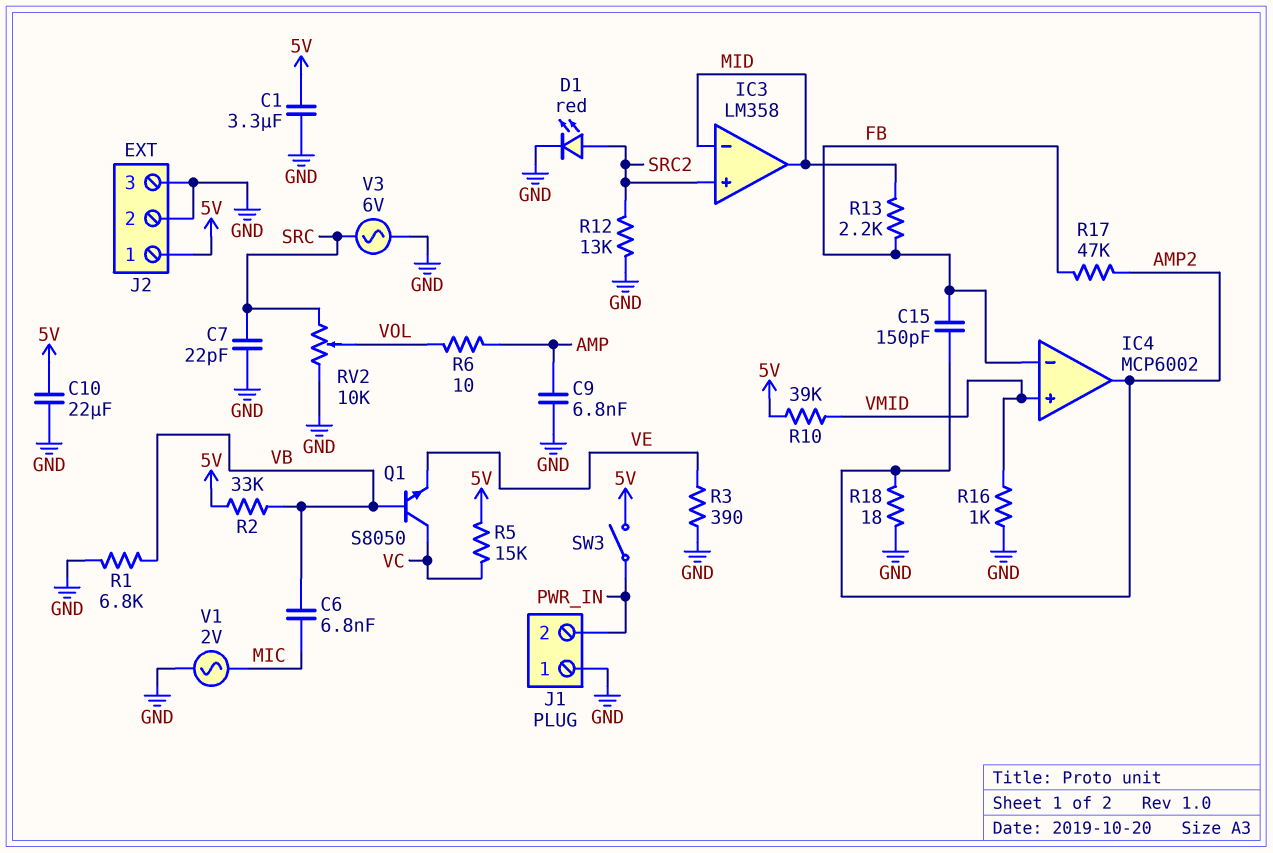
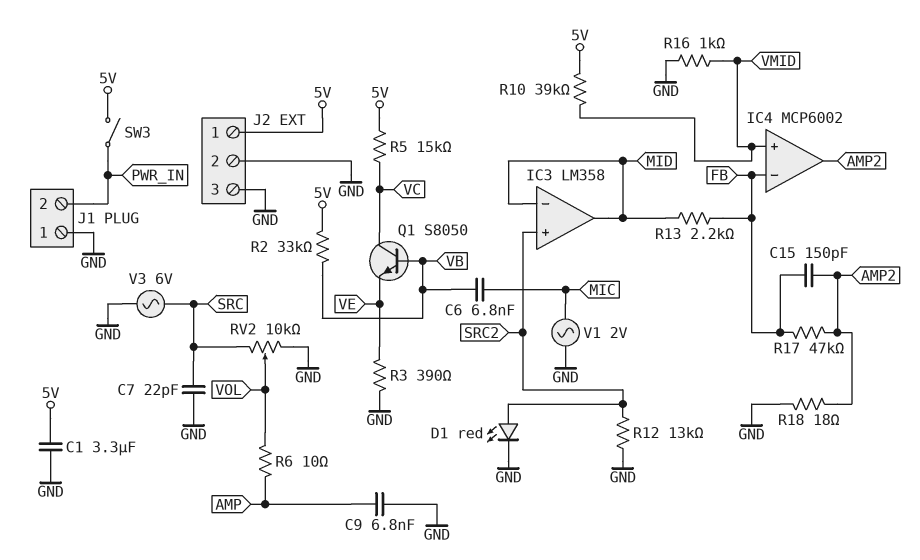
C10: 22uF (5V, GND) -> none
R1: 6.8k (GND, VB) -> none

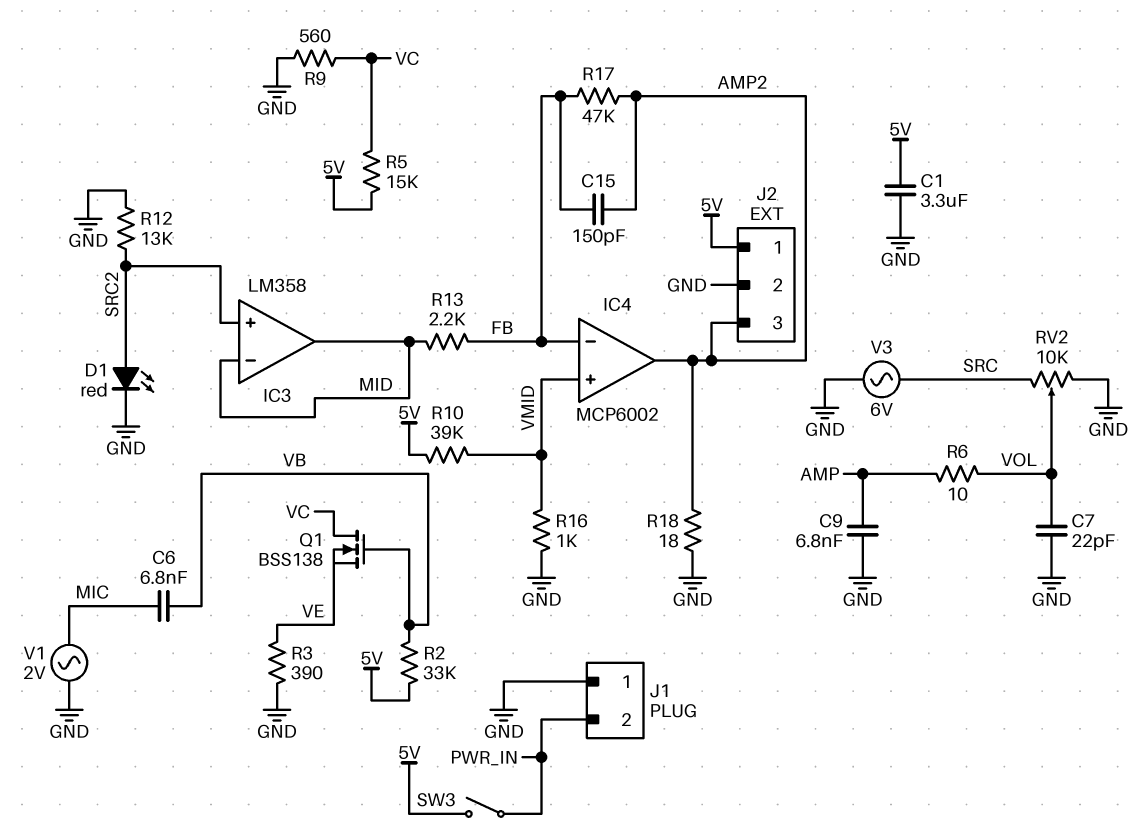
C7: 22pF (GND, SRC) -> 22pF (GND, VOL)
J2 pin 3: GND -> AMP2
Q1: NPN S8050 (B VB, C VC, E VE) -> NMOS BSS138 (G VB, D VC, S VE)
R9: none -> 560 (GND, VC)

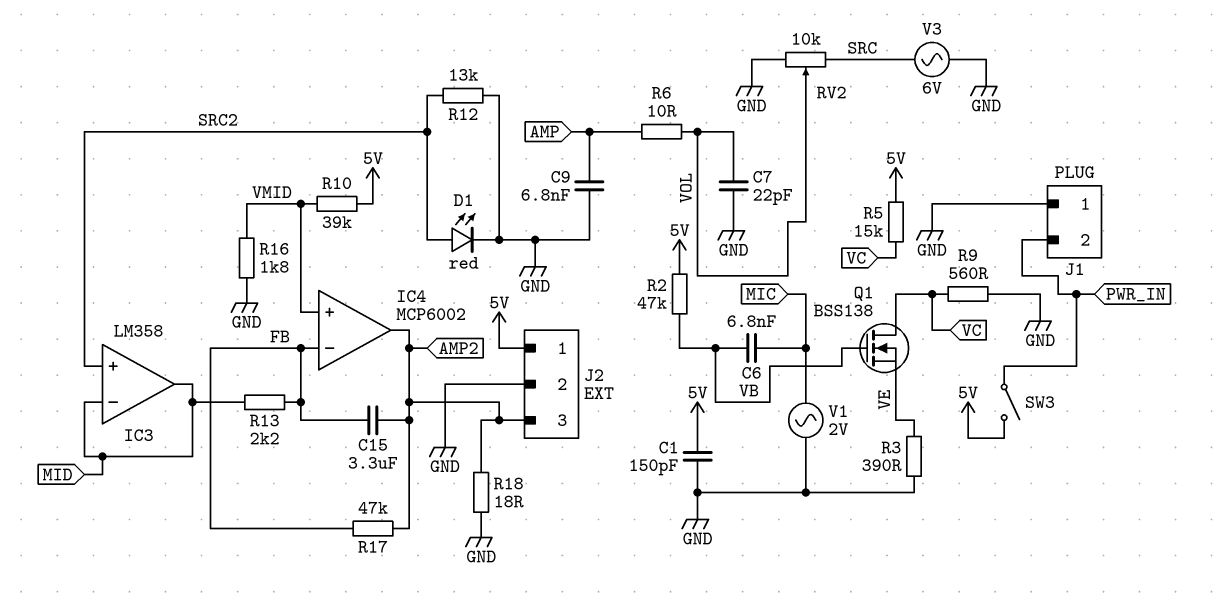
C1: 3.3uF (5V, GND) -> 150pF (5V, GND)
C15: 150pF (AMP2, FB) -> 3.3uF (AMP2, FB)
R2: 33k (5V, VB) -> 47k (5V, VB)
R16: 1k (GND, VMID) -> 1.8k (GND, VMID)

